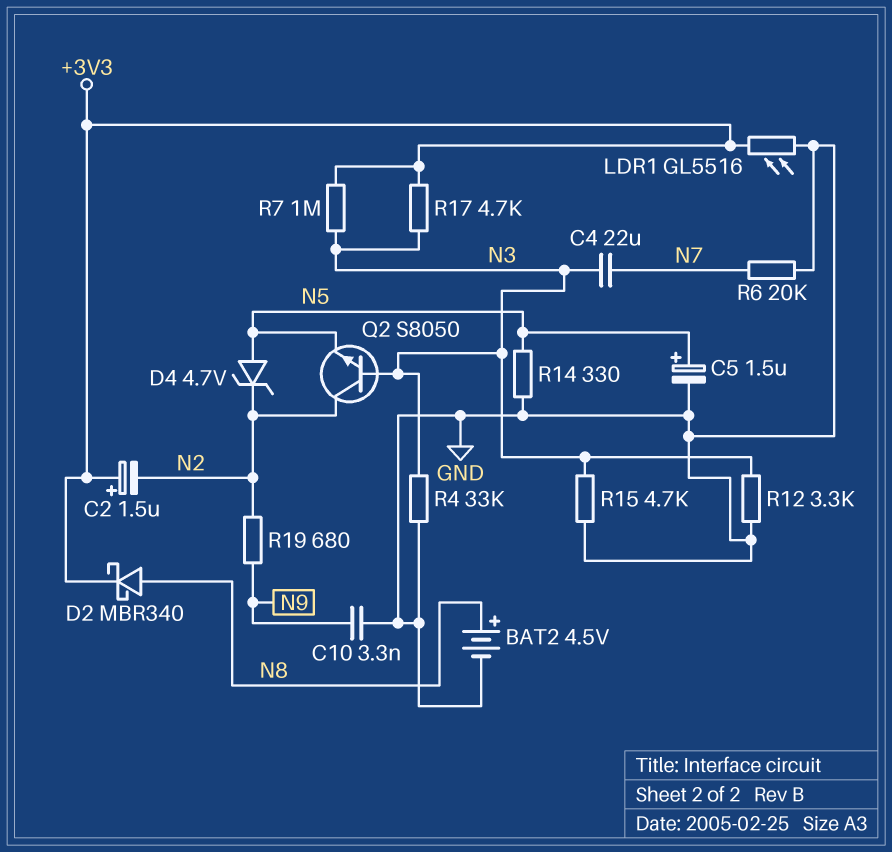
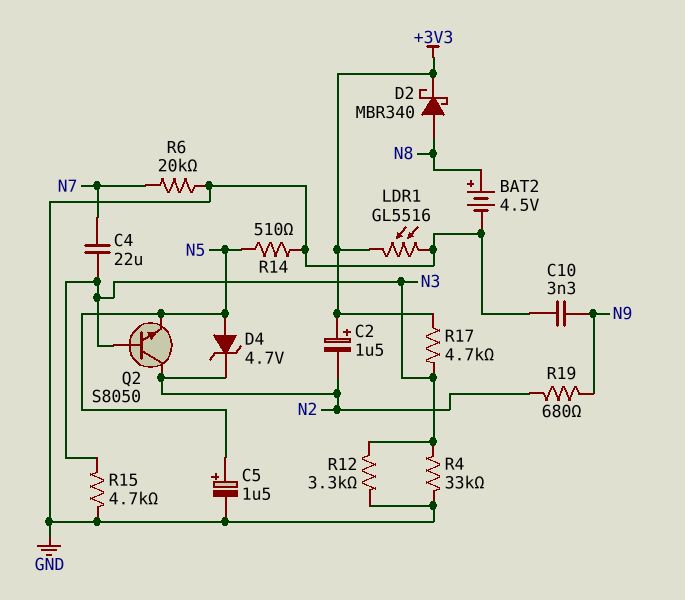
R7: 1M (+3V3, N3) -> none
R14: 330 (GND, N5) -> 510 (GND, N5)

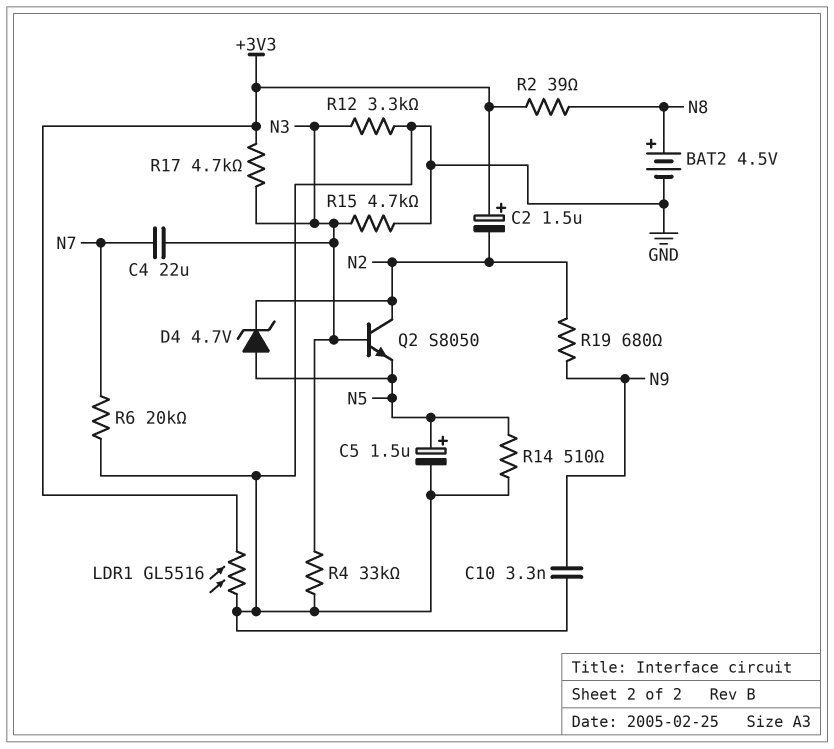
D2: schottky MBR340 (A N8, K +3V3) -> none
R2: none -> 39 (+3V3, N8)

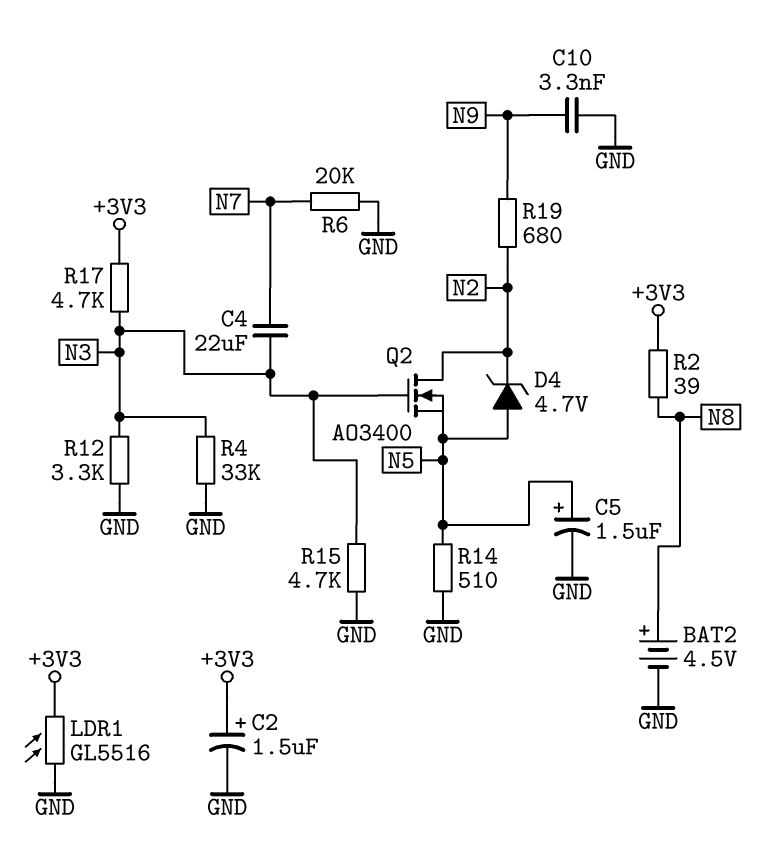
C2: 1.5uF (plus +3V3, minus N2) -> 1.5uF (plus +3V3, minus GND)
Q2: NPN S8050 (B N3, C N2, E N5) -> NMOS AO3400 (G N3, D N2, S N5)

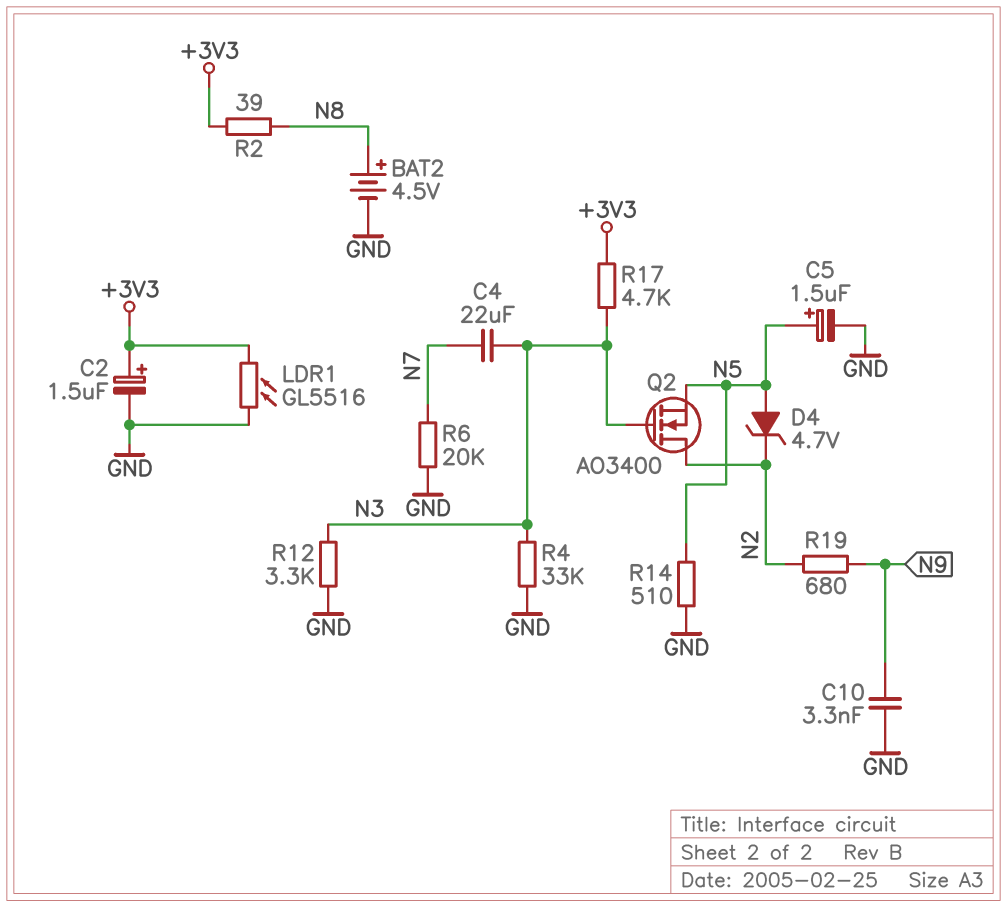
R15: 4.7k (GND, N3) -> none

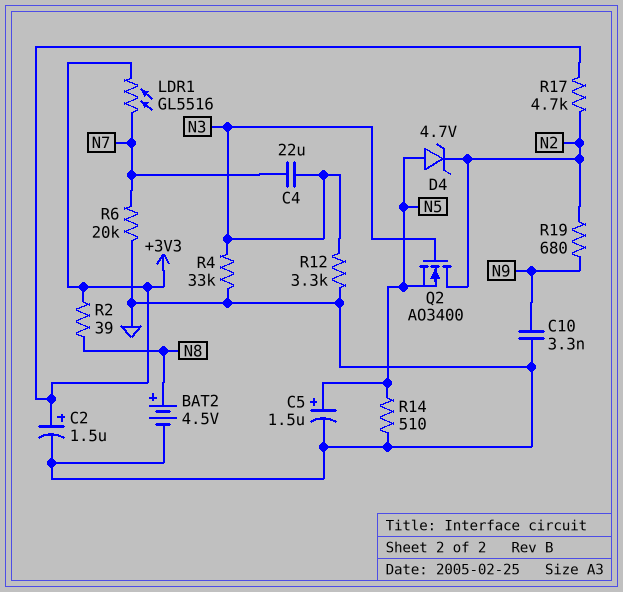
LDR1: GL5516 (+3V3, GND) -> GL5516 (+3V3, N7)
R17: 4.7k (+3V3, N3) -> 4.7k (+3V3, N2)

